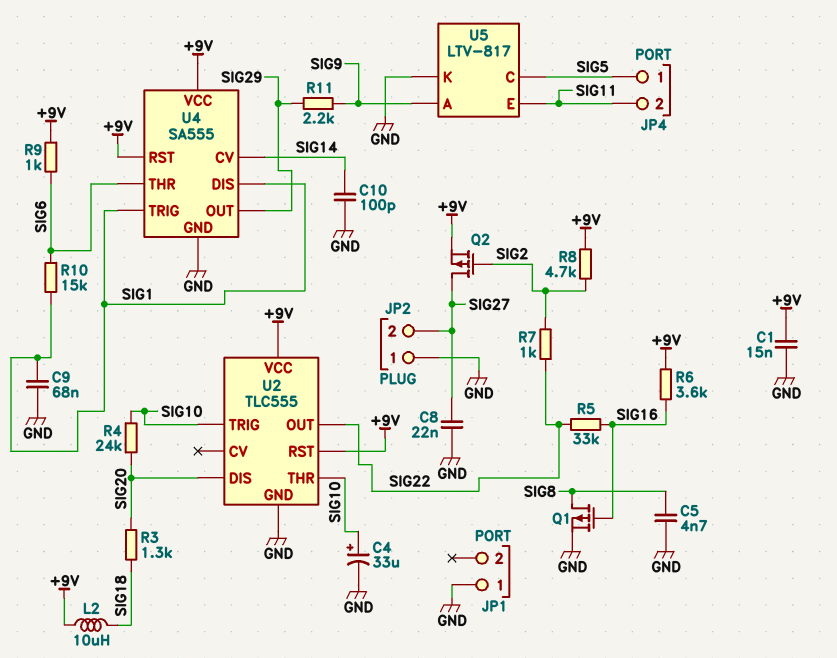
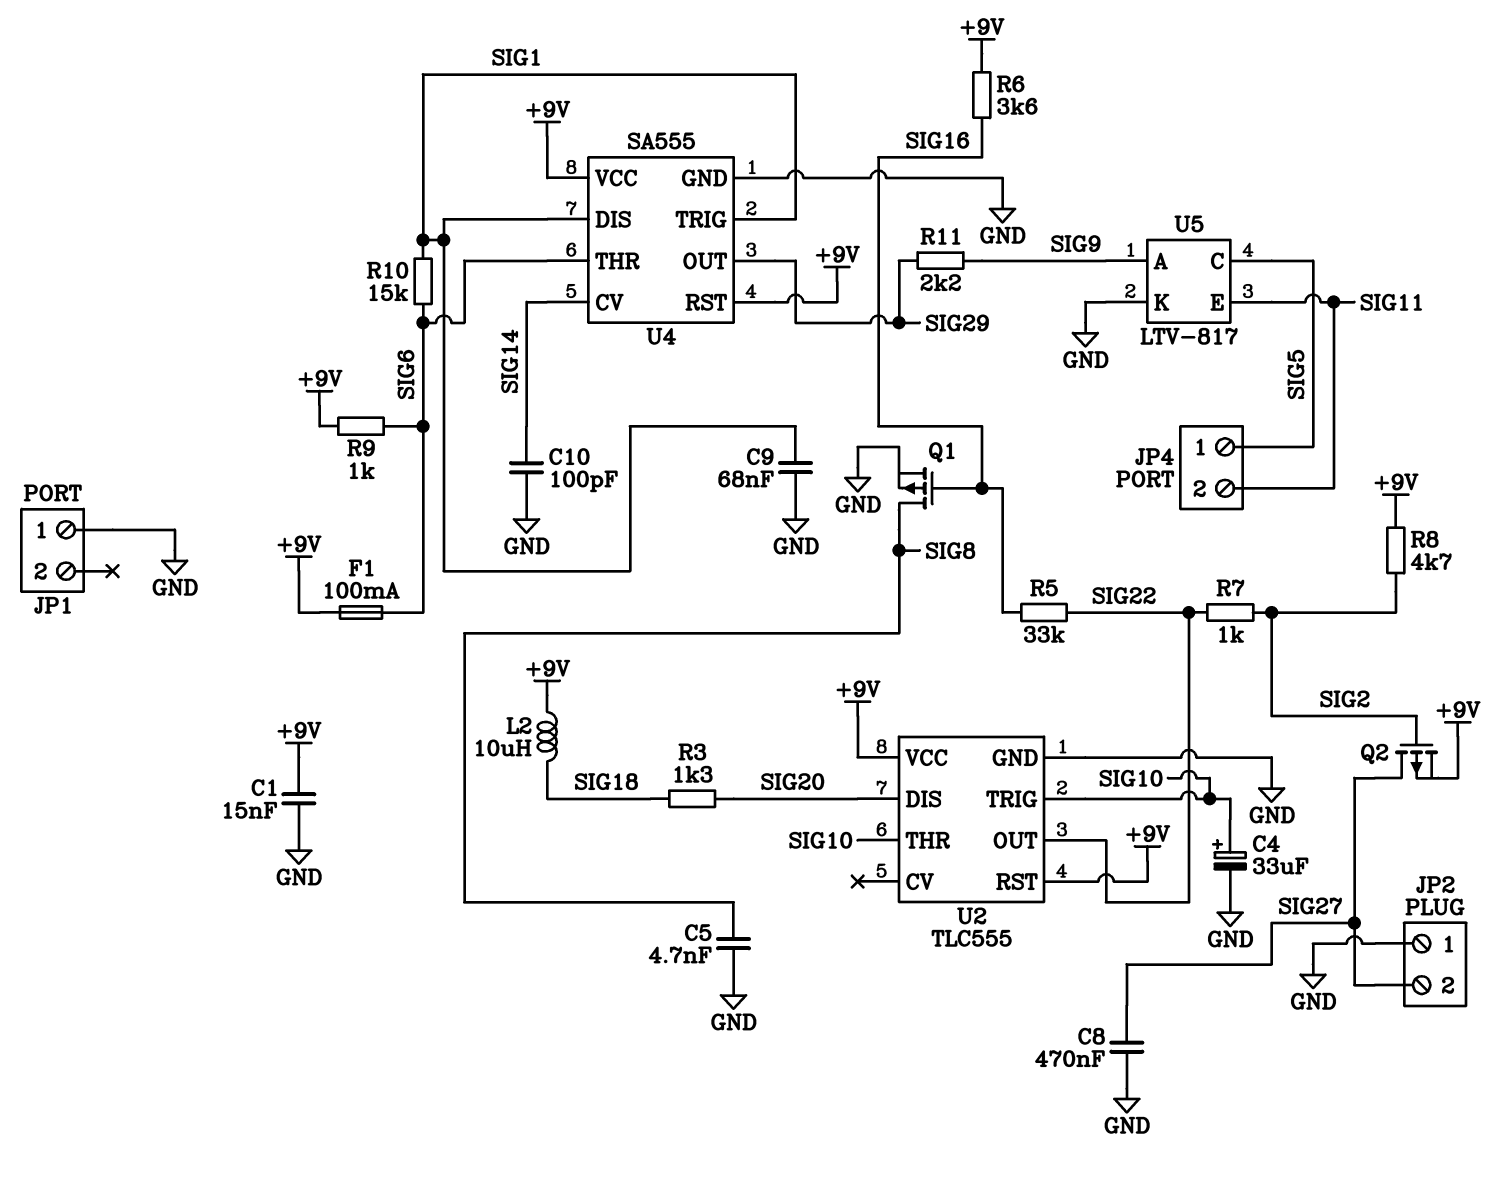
C8: 22nF (GND, SIG27) -> 470nF (GND, SIG27)
F1: none -> 100mA (+9V, SIG6)
R4: 24k (SIG10, SIG20) -> none

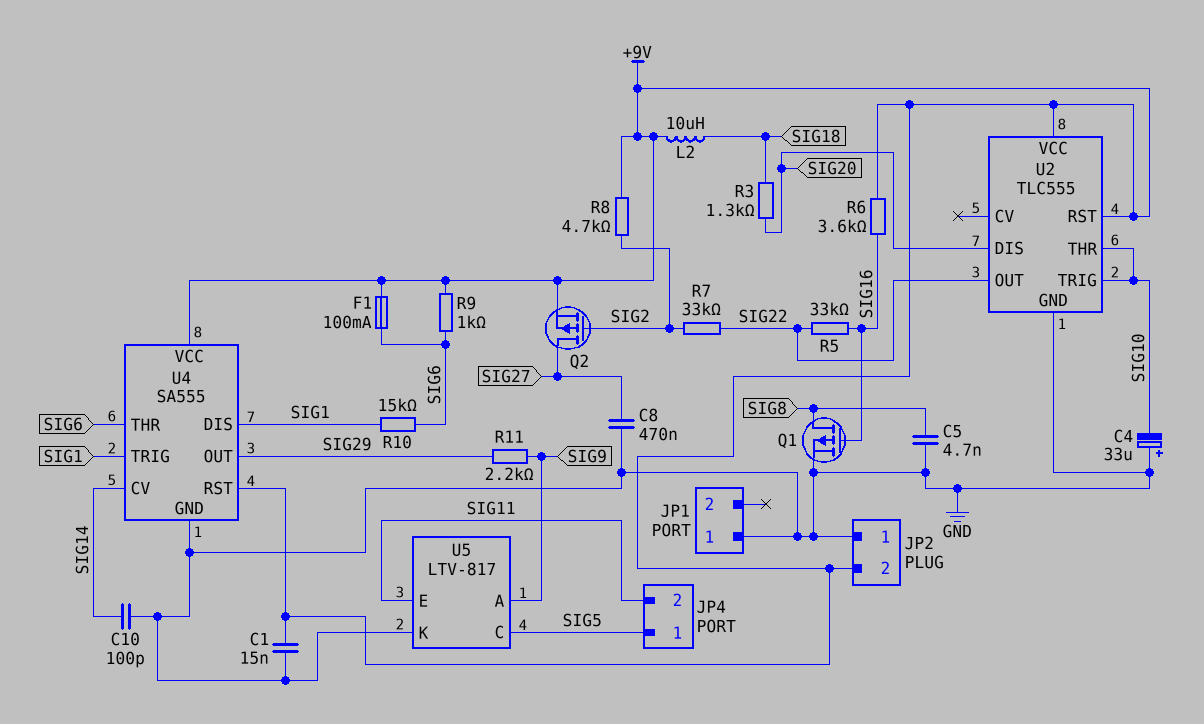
C4: 33uF (plus SIG10, minus GND) -> 33uF (plus GND, minus SIG10)
C9: 68nF (GND, SIG1) -> none
JP2 pin 2: SIG27 -> +9V
R7: 1k (SIG2, SIG22) -> 33k (SIG2, SIG22)

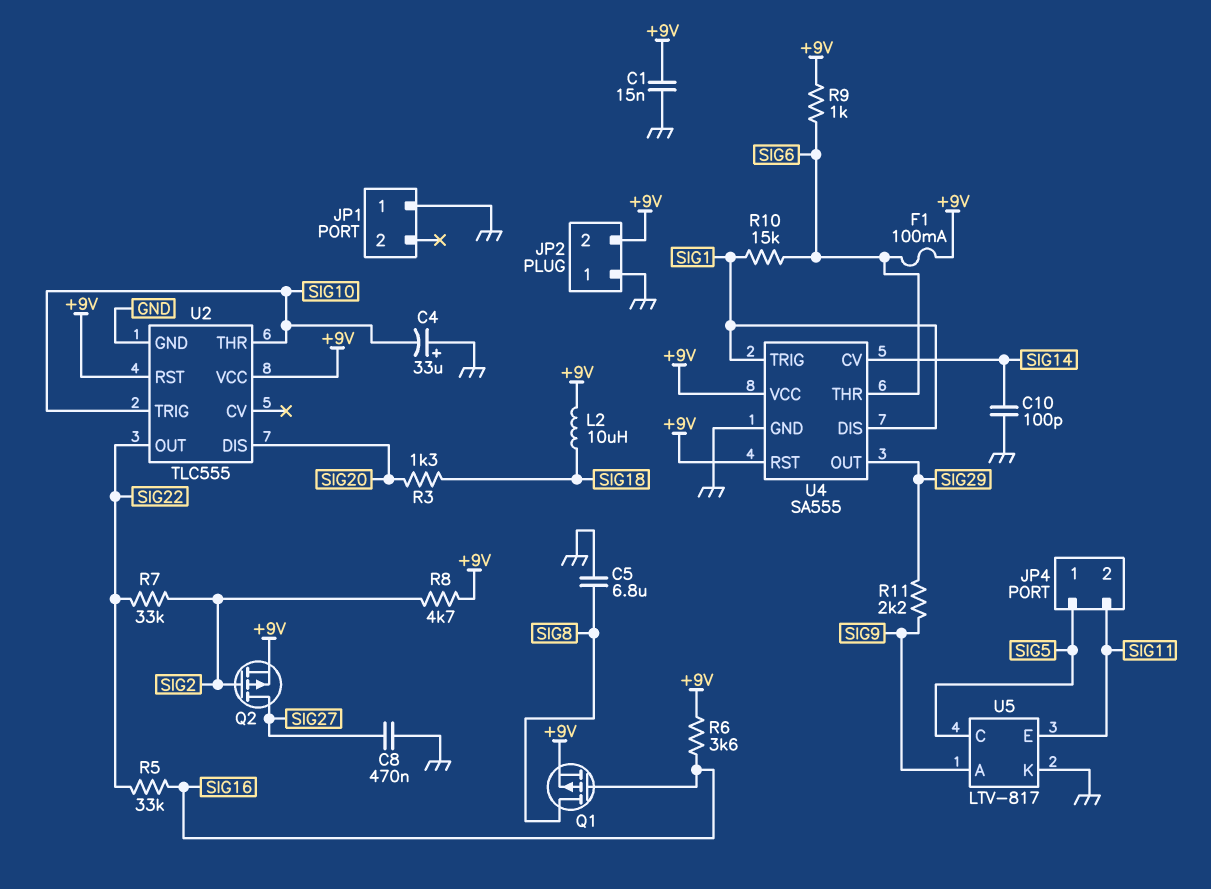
C5: 4.7nF (GND, SIG8) -> 6.8uF (GND, SIG8)
Q1: PMOS (G SIG16, D SIG8, S GND) -> PMOS (G SIG16, D SIG8, S +9V)

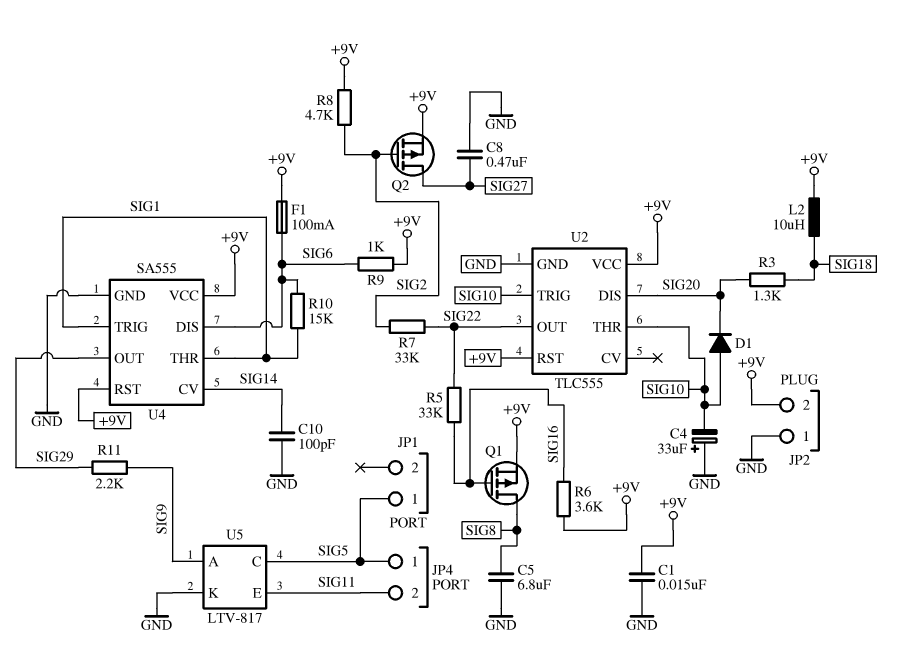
D1: none -> diode (A SIG10, K SIG20)
JP1 pin 1: GND -> SIG5
U4 pin DIS: SIG1 -> SIG6
U4 pin THR: SIG6 -> SIG1

